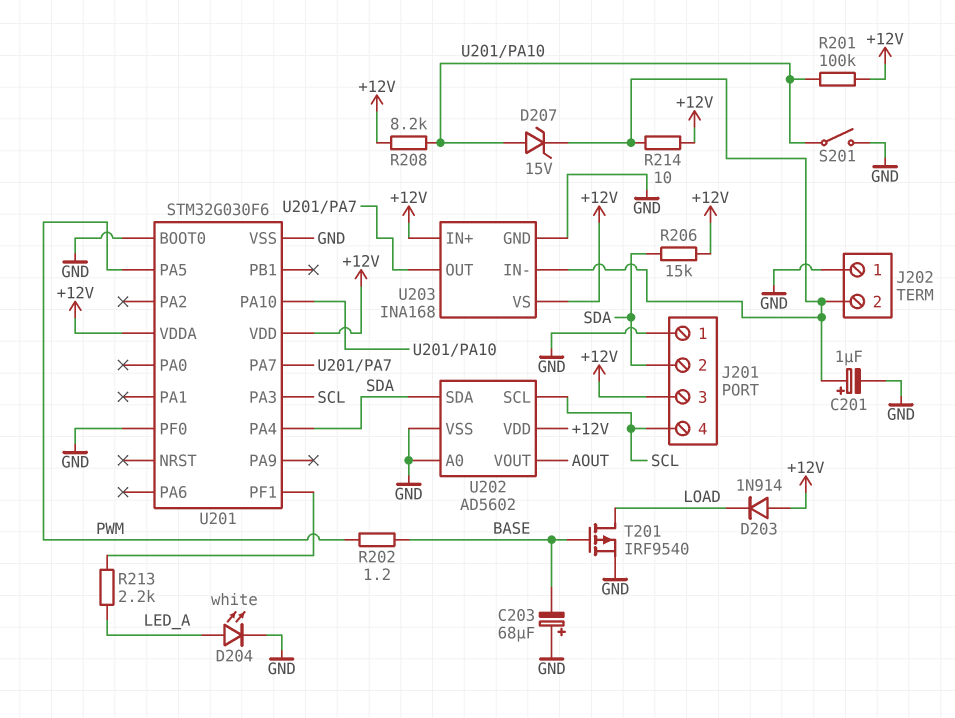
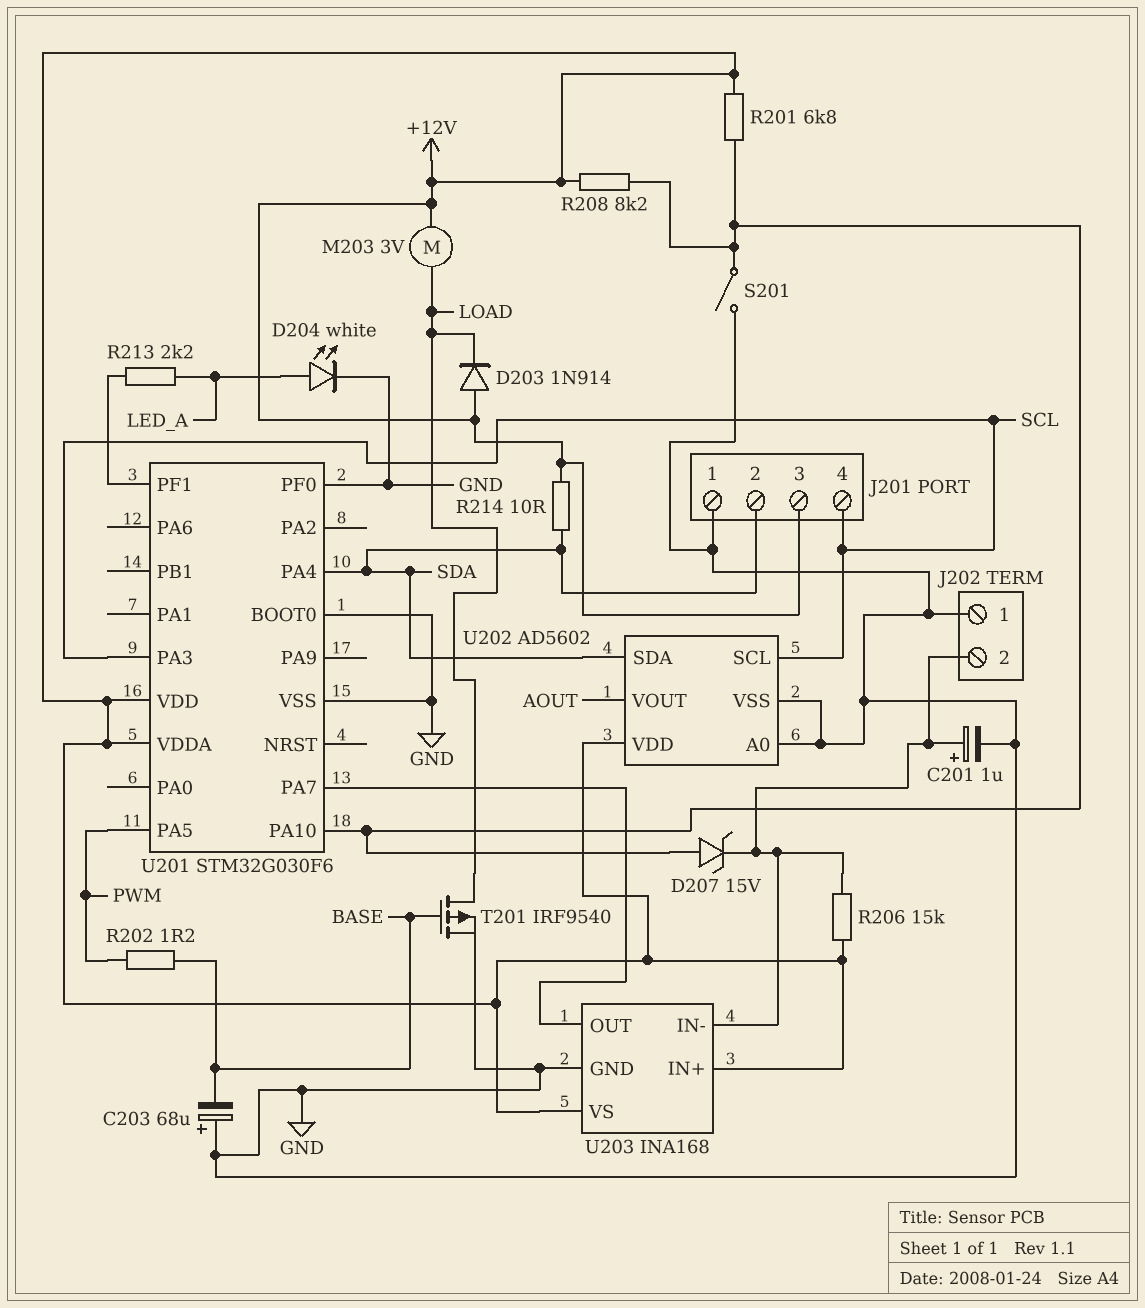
M203: none -> motor 3V (+12V, LOAD)
R201: 100k (+12V, U201/PA10) -> 6.8k (+12V, U201/PA10)
R206: 15k (+12V, SDA) -> 15k (+12V, J202/2)
R214: 10 (+12V, J202/2) -> 10 (+12V, SDA)

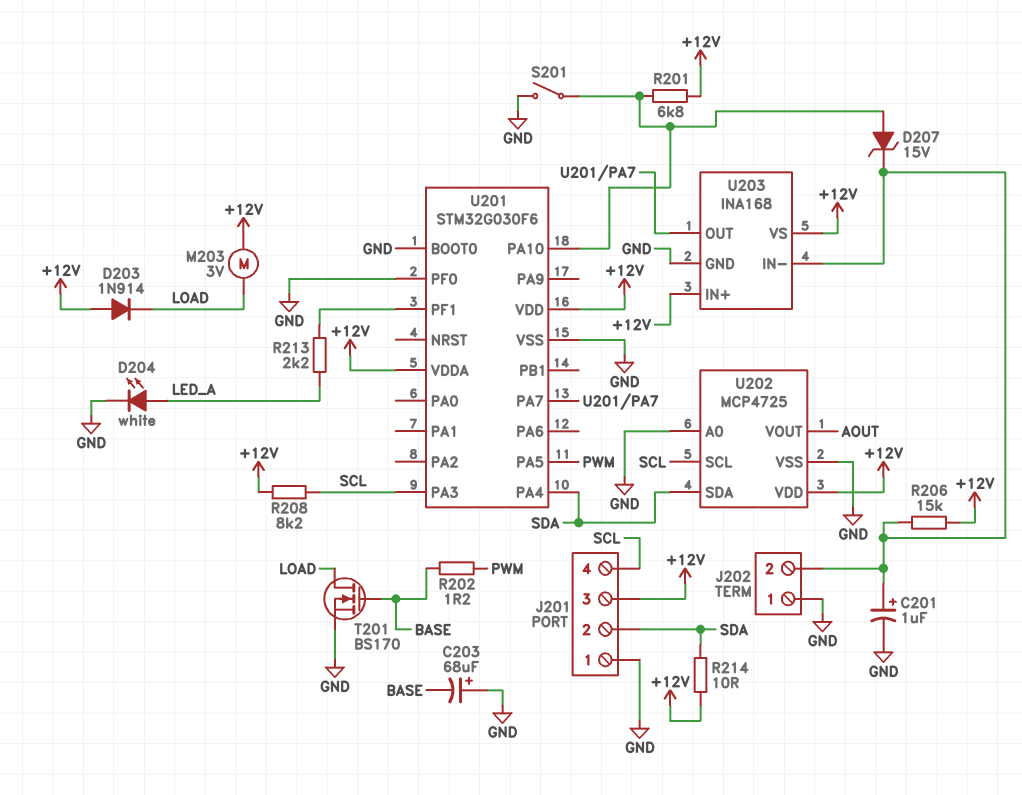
R208: 8.2k (+12V, U201/PA10) -> 8.2k (+12V, SCL)
T201: PMOS IRF9540 (G BASE, D LOAD, S GND) -> NMOS BS170 (G BASE, D LOAD, S GND)
U202: AD5602 -> MCP4725

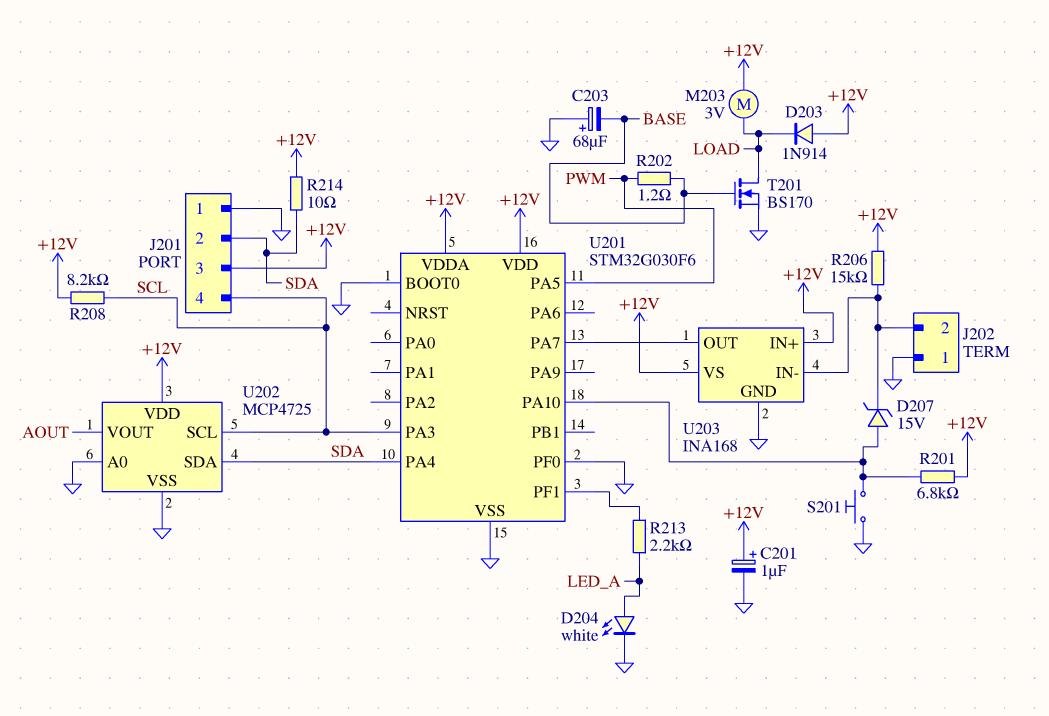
C201: 1uF (plus J202/2, minus GND) -> 1uF (plus +12V, minus GND)
S201: switch (GND, U201/PA10) -> button (GND, U201/PA10)

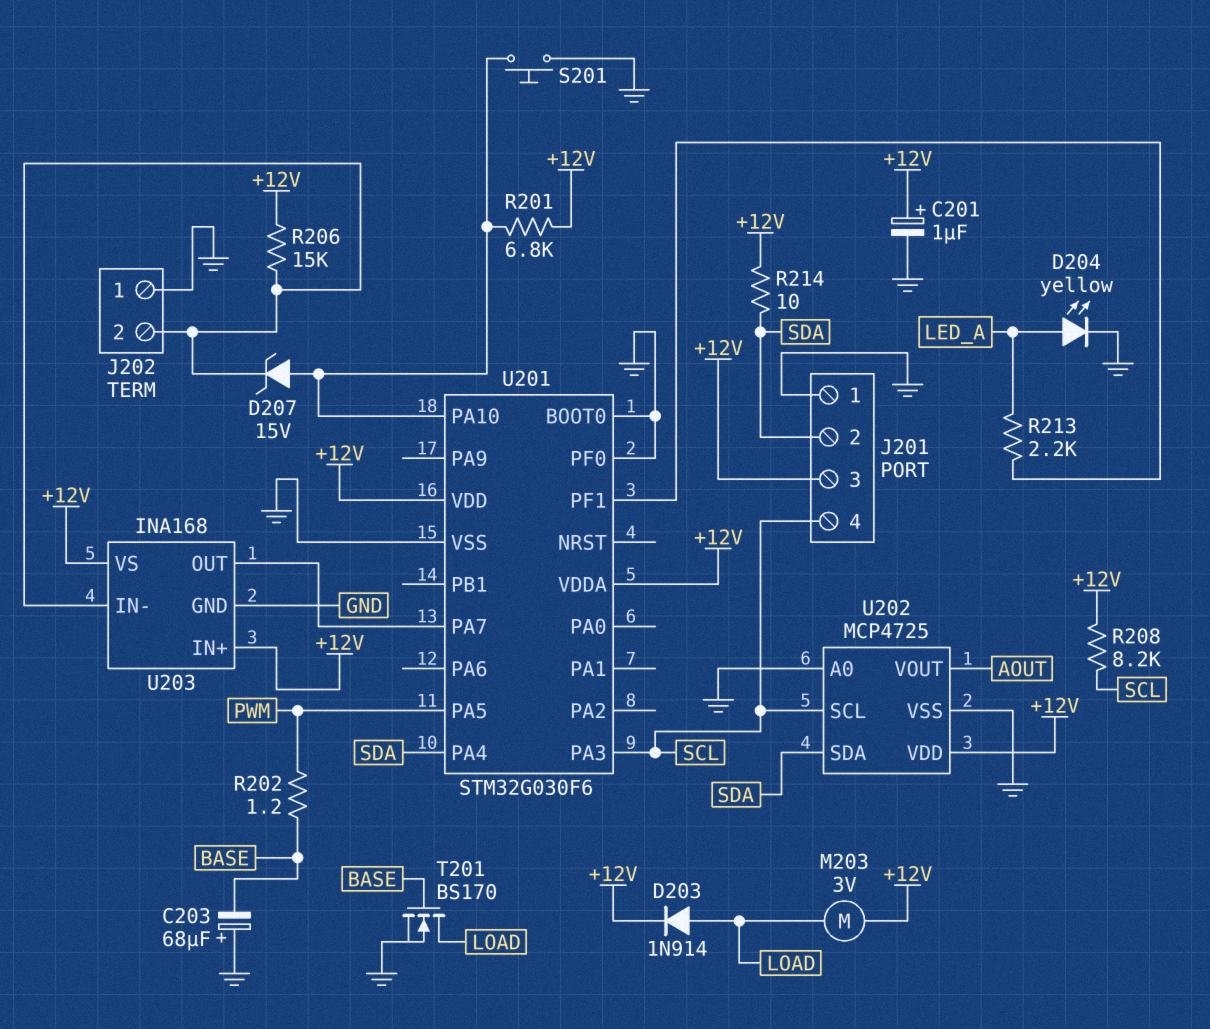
D203: diode 1N914 (A +12V, K LOAD) -> diode 1N914 (A LOAD, K +12V)
D204: LED white (A LED_A, K GND) -> LED yellow (A LED_A, K GND)

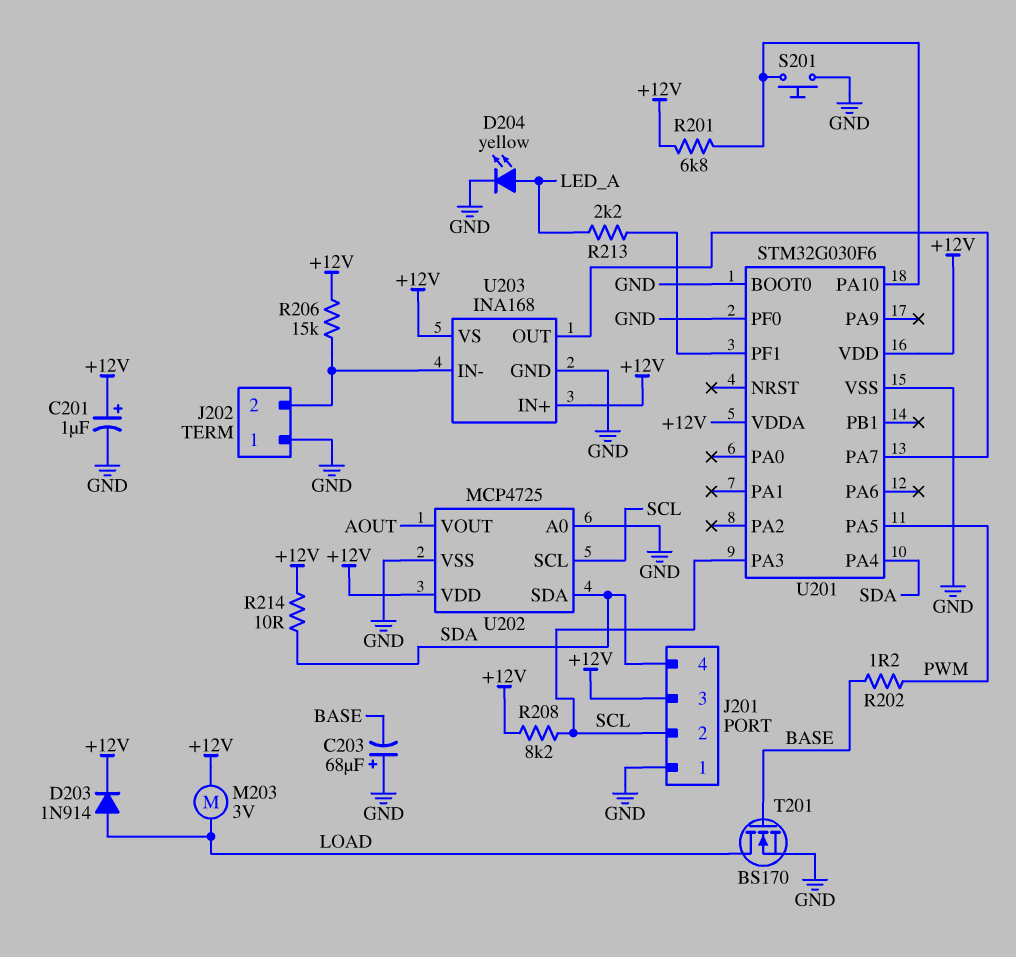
D207: zener 15V (A U201/PA10, K J202/2) -> none
J201 pin 2: SDA -> SCL
J201 pin 4: SCL -> SDA

